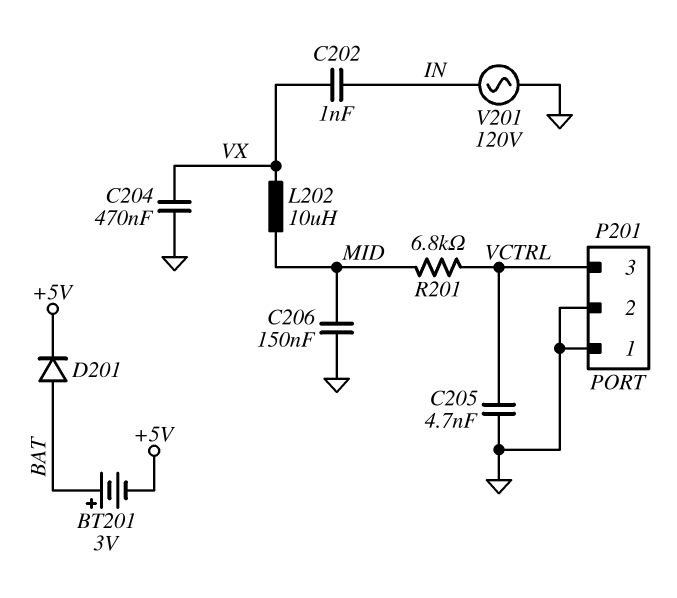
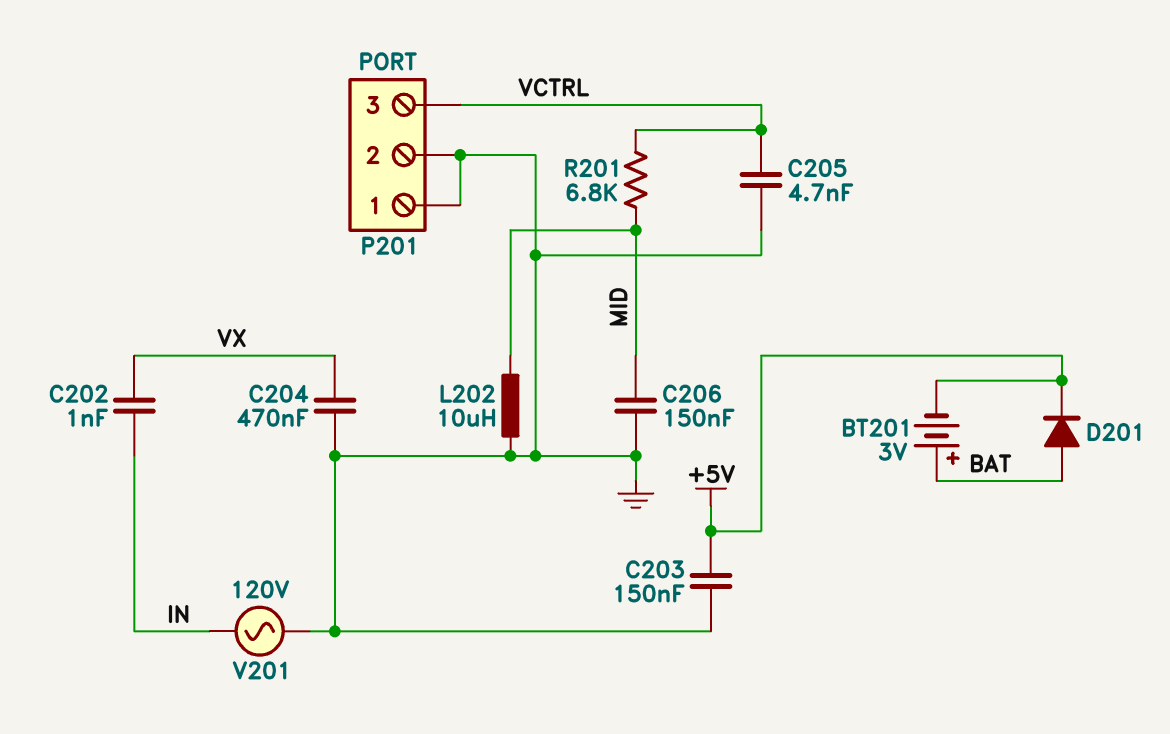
C203: none -> 150nF (+5V, GND)
L202: 10uH (MID, VX) -> 10uH (GND, MID)

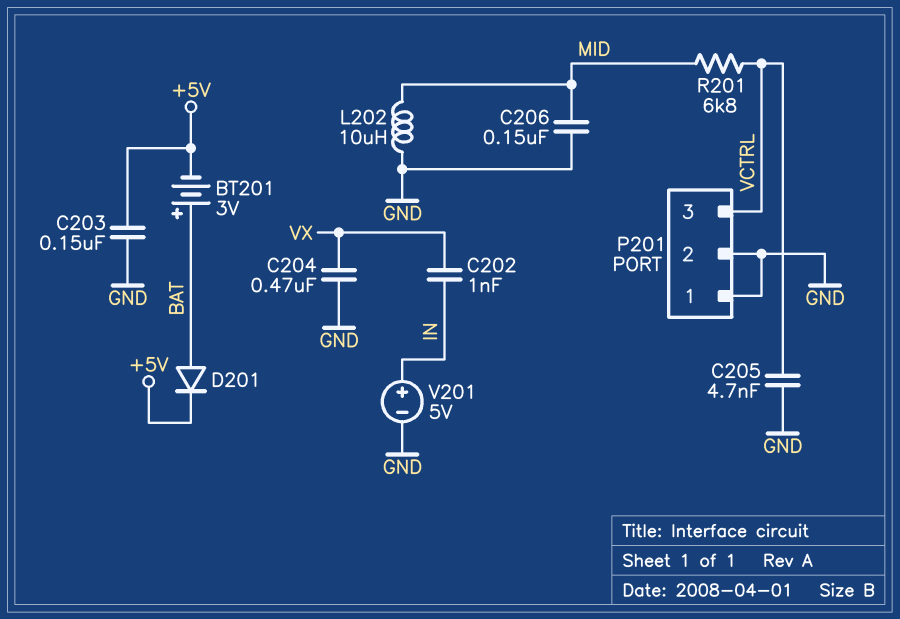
V201: AC 120V (GND, IN) -> 5V (plus IN, minus GND)

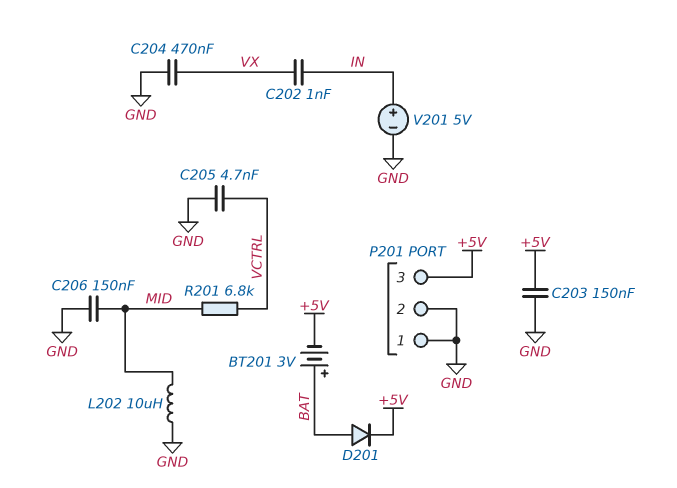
P201 pin 3: VCTRL -> +5V

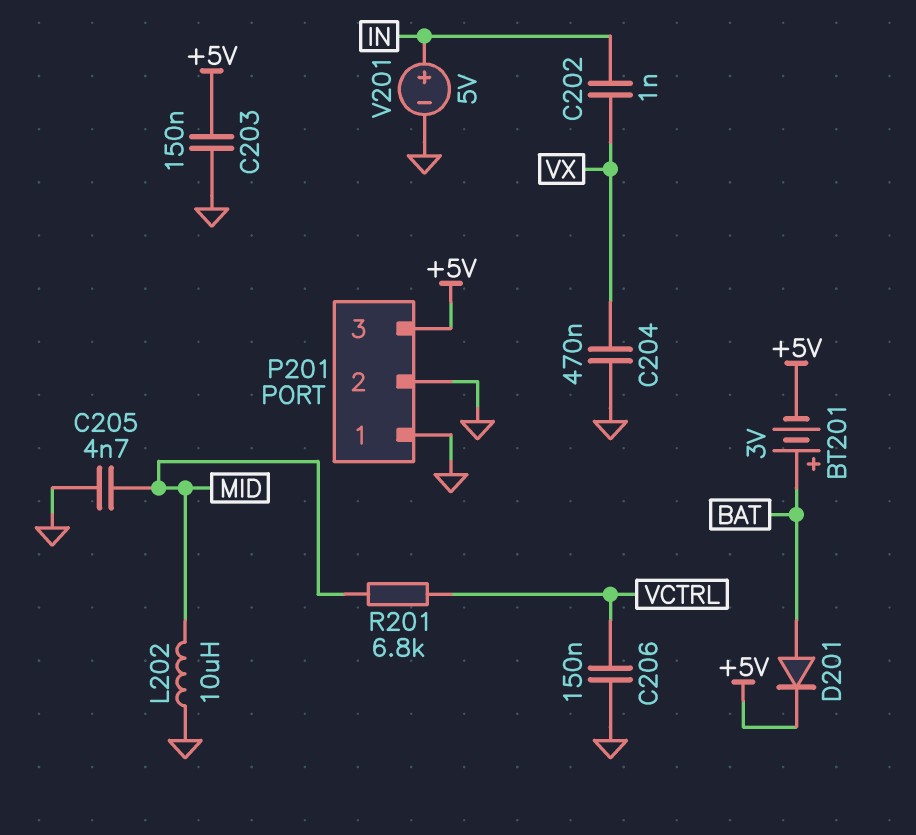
C205: 4.7nF (GND, VCTRL) -> 4.7nF (GND, MID)
C206: 150nF (GND, MID) -> 150nF (GND, VCTRL)

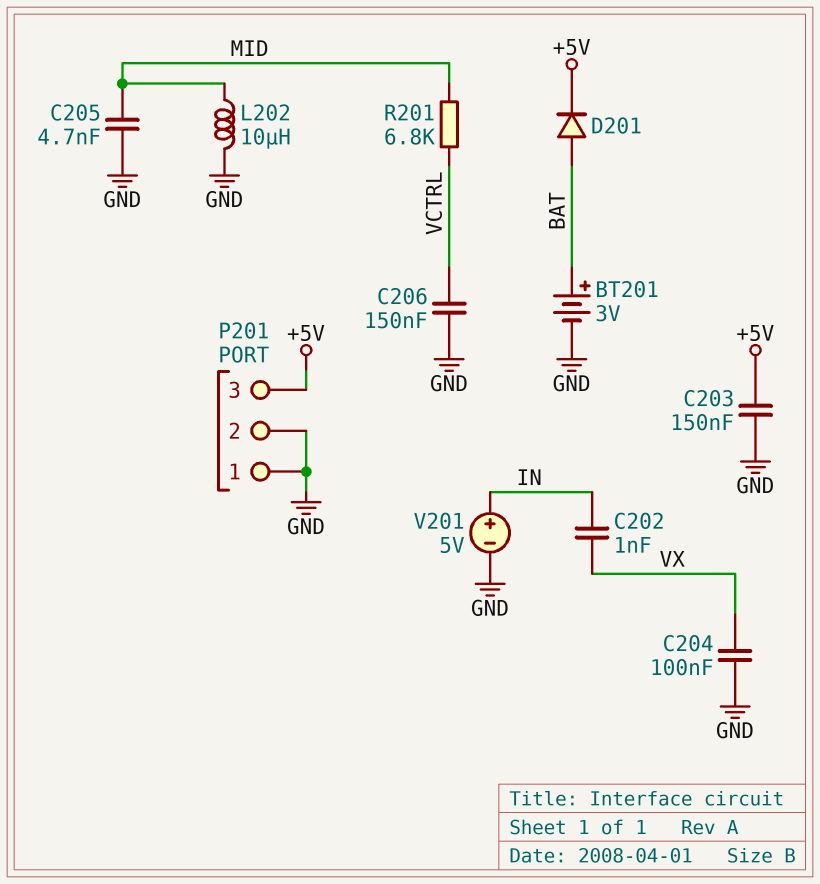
BT201: 3V (plus BAT, minus +5V) -> 3V (plus BAT, minus GND)
C204: 470nF (GND, VX) -> 100nF (GND, VX)

